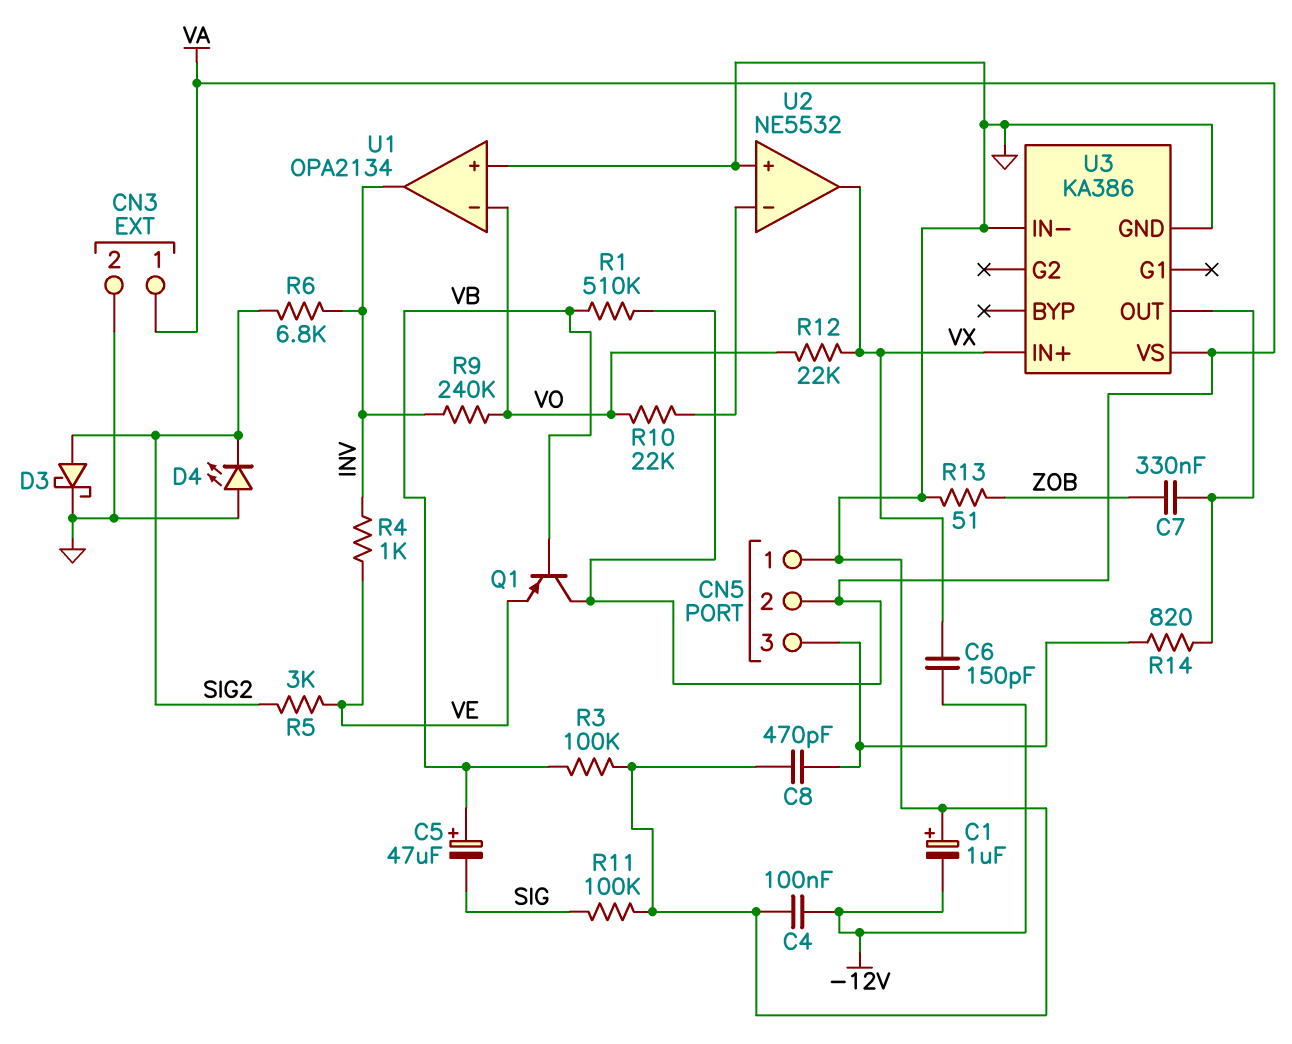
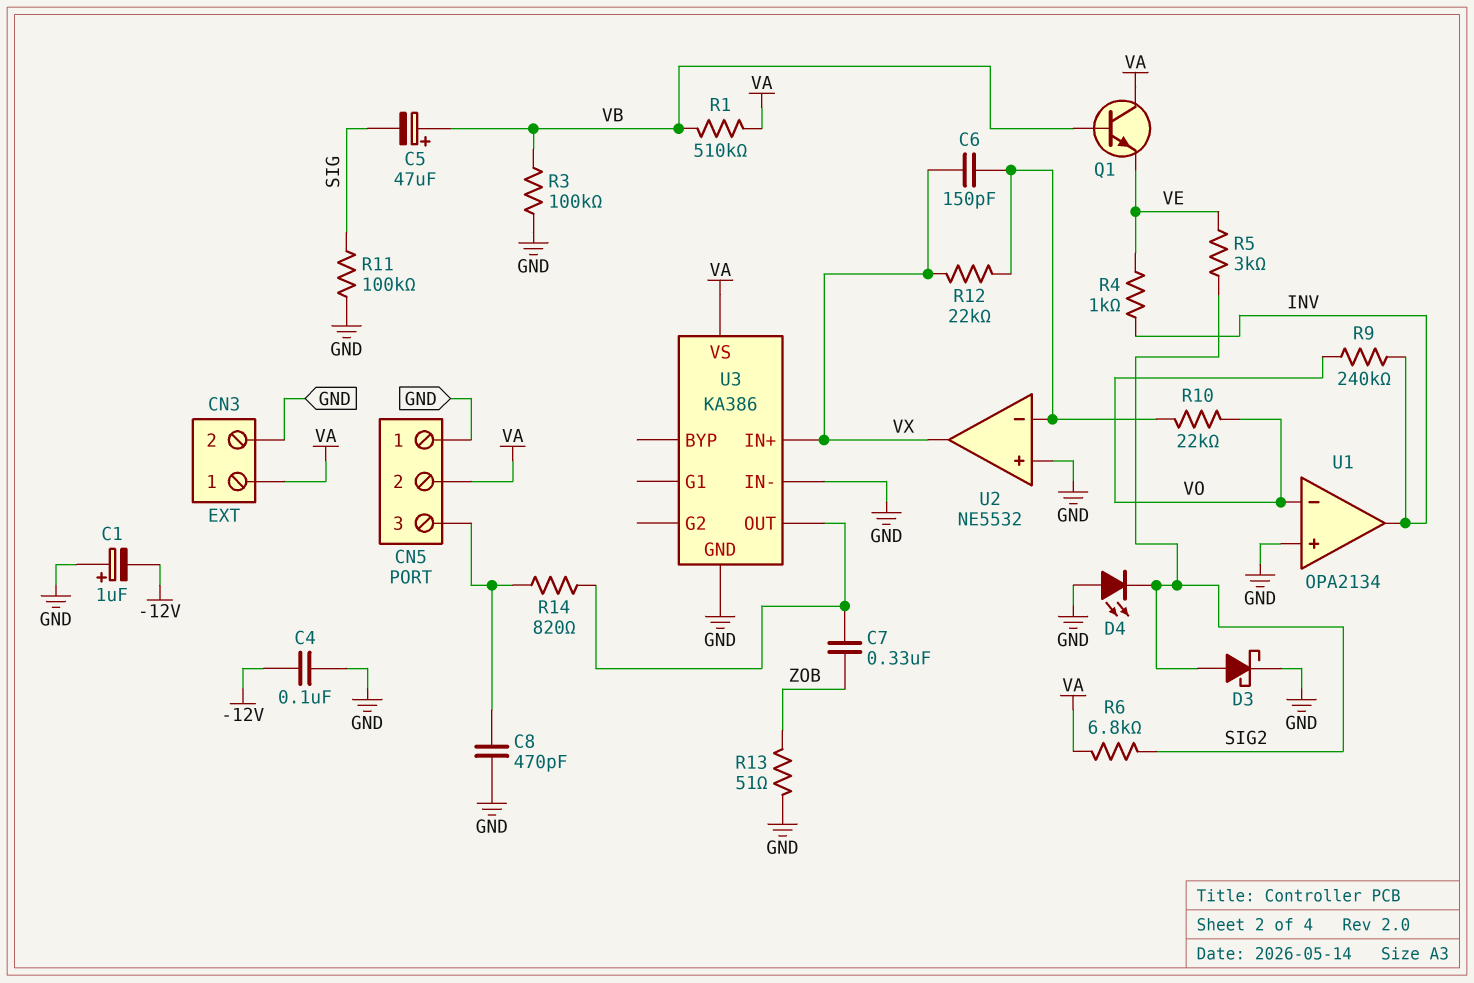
C6: 150pF (-12V, VX) -> 150pF (U2/in-, VX)
Q1: PNP (B VB, C VA, E VE) -> NPN (B VB, C VA, E VE)
R6: 6.8k (INV, SIG2) -> 6.8k (SIG2, VA)
R12: 22k (VO, VX) -> 22k (U2/in-, VX)

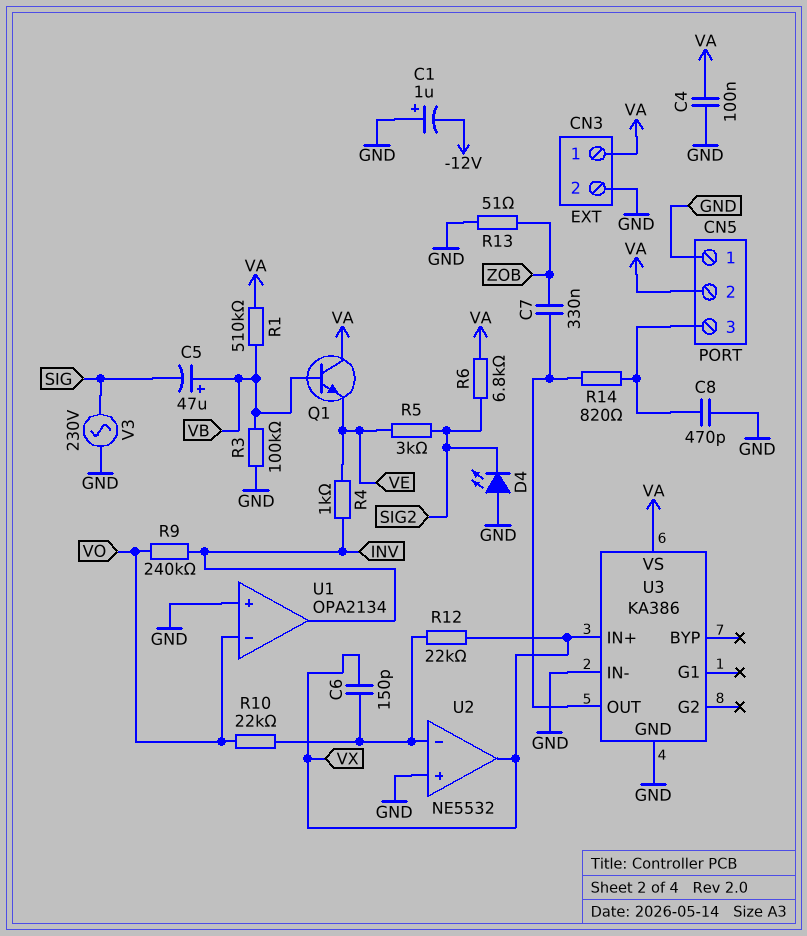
C4: 100nF (-12V, GND) -> 100nF (GND, VA)
D3: schottky (A SIG2, K GND) -> none
R11: 100k (GND, SIG) -> none
V3: none -> AC 230V (GND, SIG)

